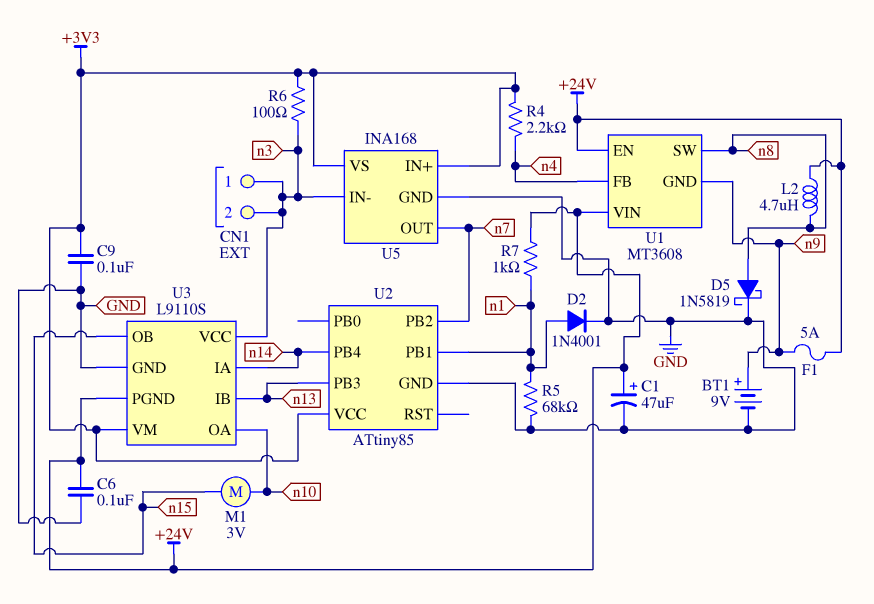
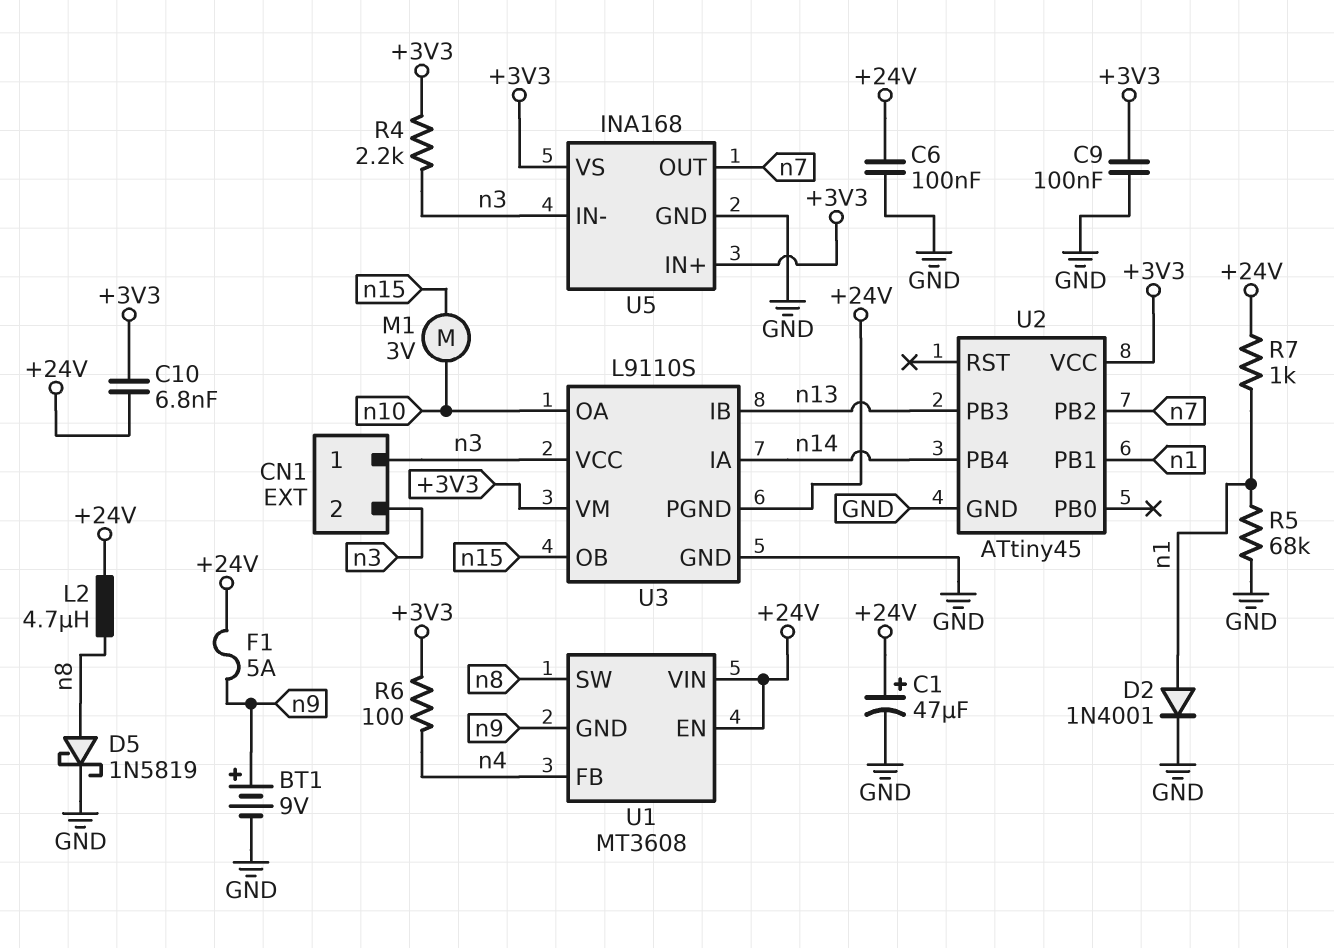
C10: none -> 6.8nF (+3V3, +24V)
R4: 2.2k (+3V3, n4) -> 2.2k (+3V3, n3)
R6: 100 (+3V3, n3) -> 100 (+3V3, n4)
U2: ATtiny85 -> ATtiny45

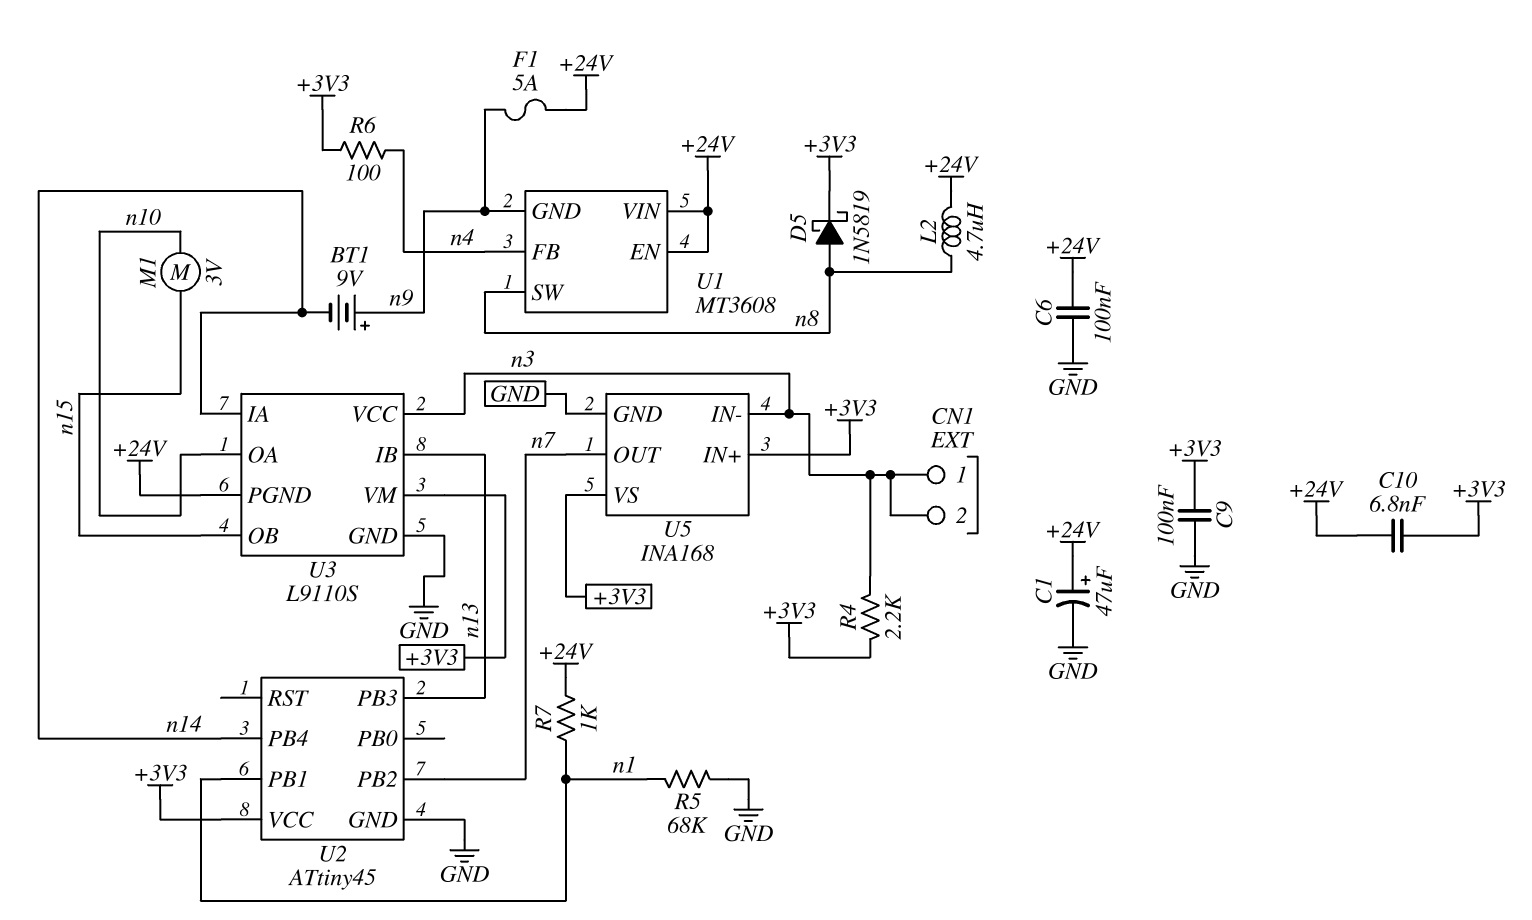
BT1: 9V (plus n9, minus GND) -> 9V (plus n9, minus n14)
D2: diode 1N4001 (A n1, K GND) -> none
D5: schottky 1N5819 (A n8, K GND) -> schottky 1N5819 (A n8, K +3V3)

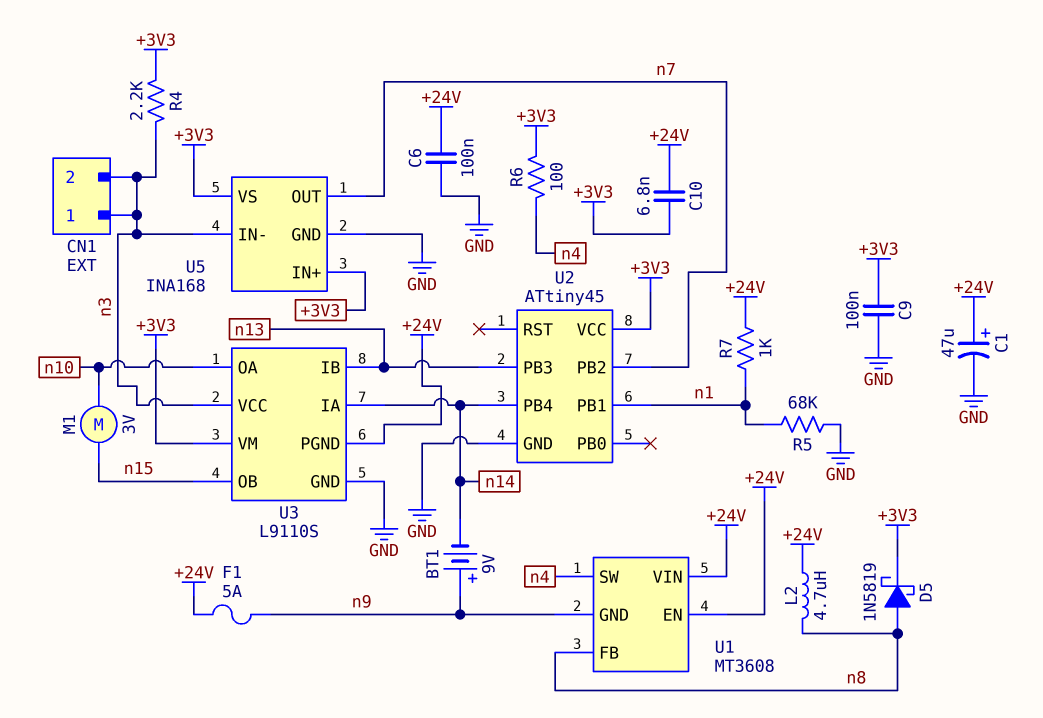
U1 pin FB: n4 -> n8
U1 pin SW: n8 -> n4

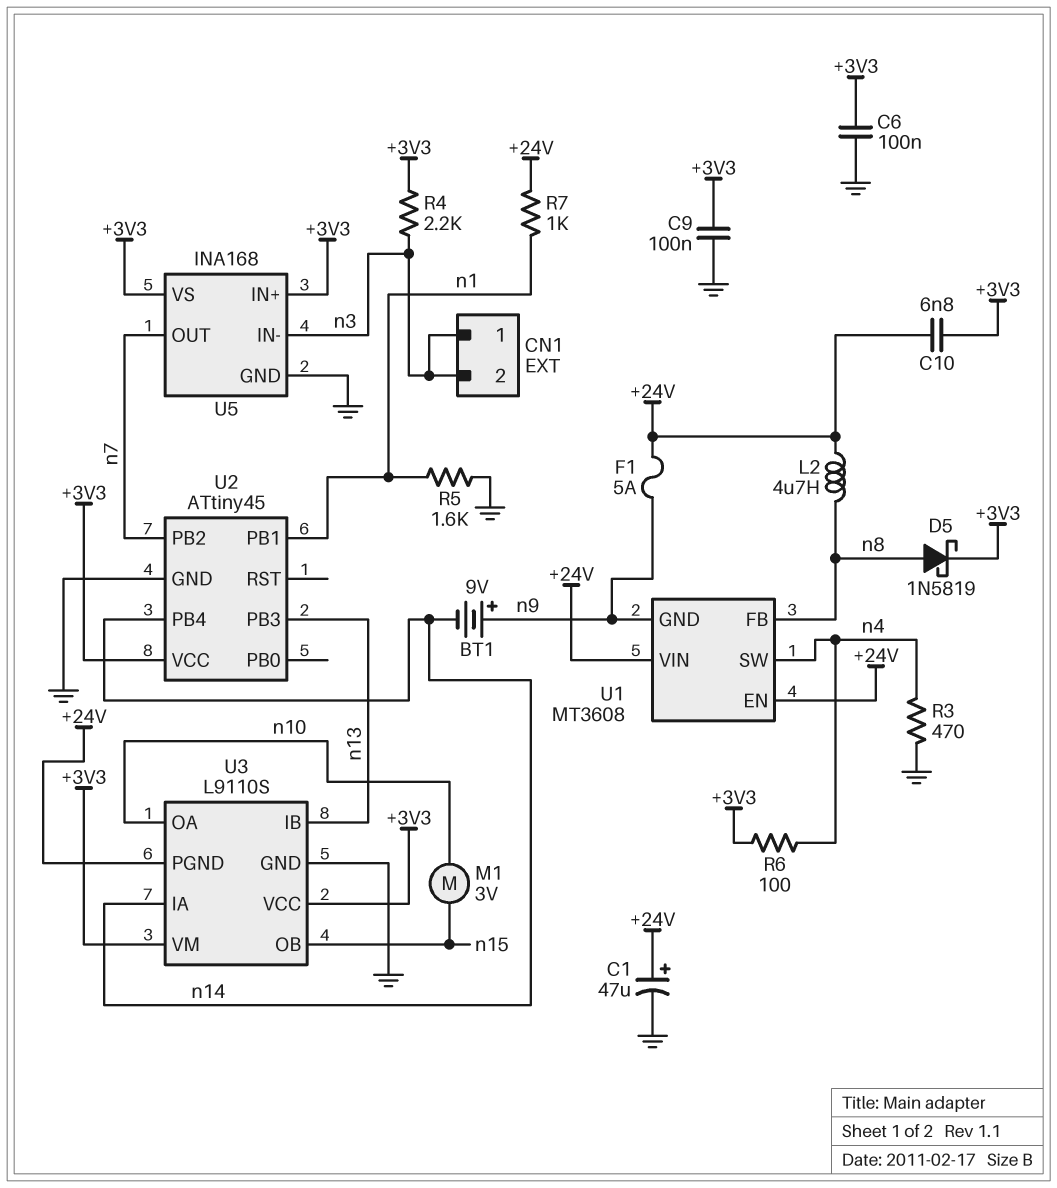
C6: 100nF (+24V, GND) -> 100nF (+3V3, GND)
R3: none -> 470 (GND, n4)
R5: 68k (GND, n1) -> 1.6k (GND, n1)
U3 pin VCC: n3 -> +3V3

